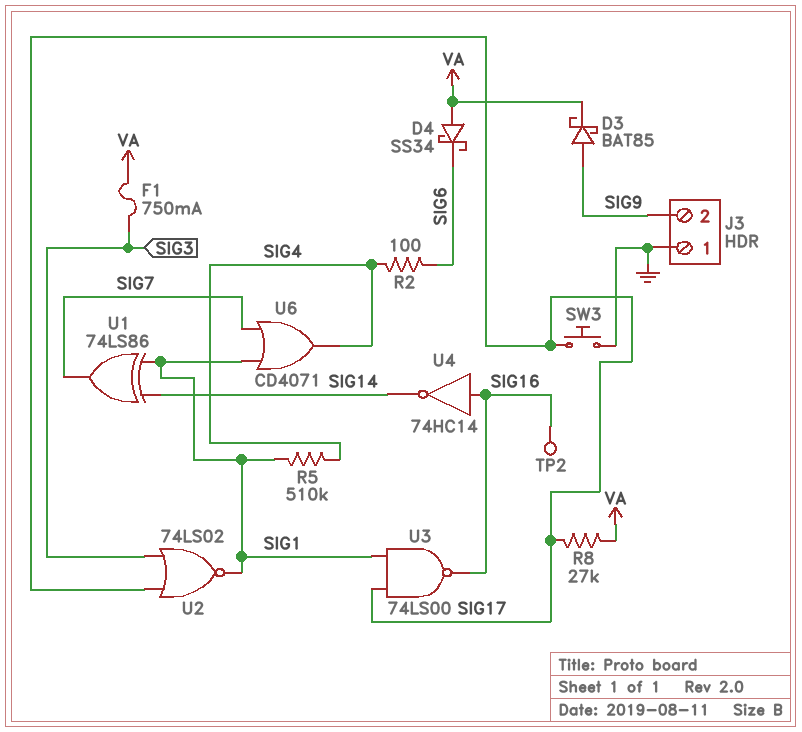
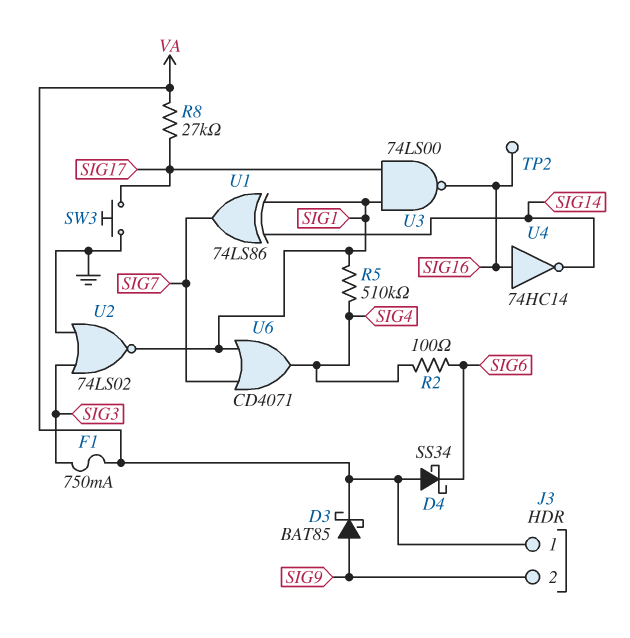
J3 pin 1: GND -> VA
U2: NOR 74LS02 (in SIG3, in SIG17, out SIG1) -> NOR 74LS02 (in GND, in SIG3, out SIG1)

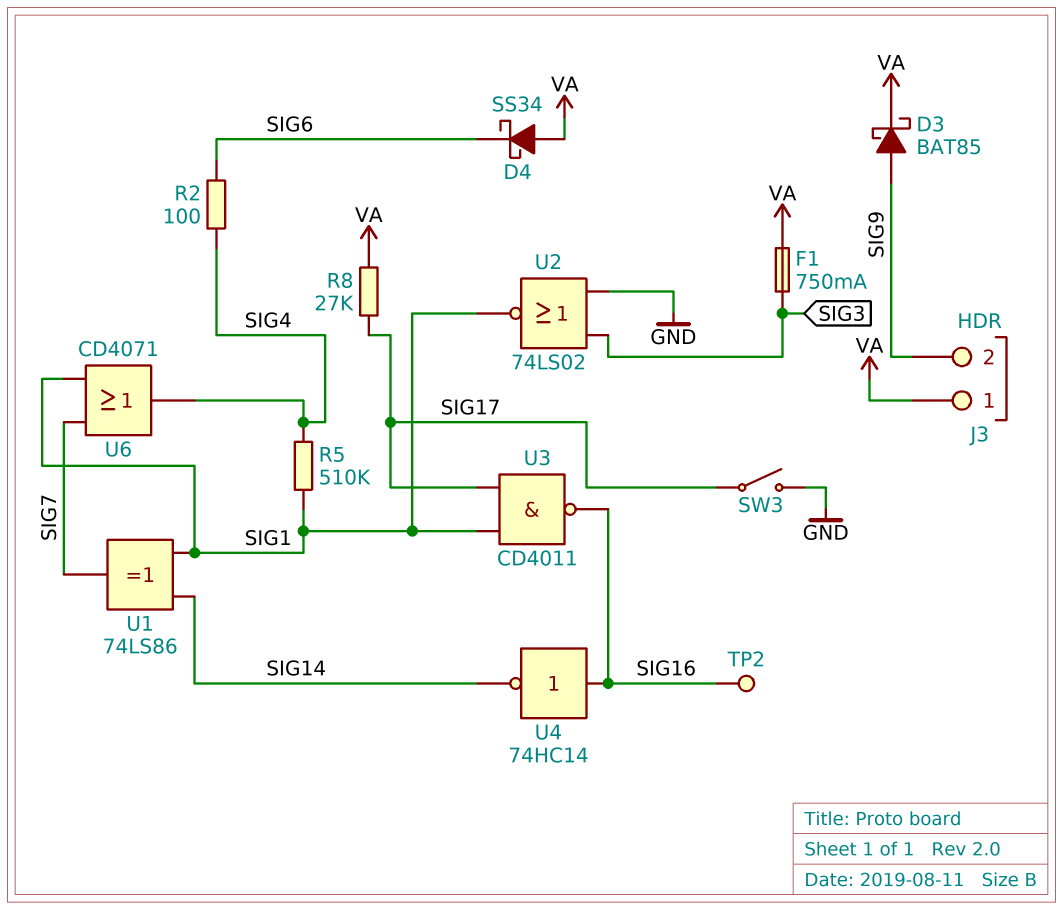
SW3: button (GND, SIG17) -> switch (GND, SIG17)
U3: NAND 74LS00 (in SIG1, in SIG17, out SIG16) -> NAND CD4011 (in SIG1, in SIG17, out SIG16)

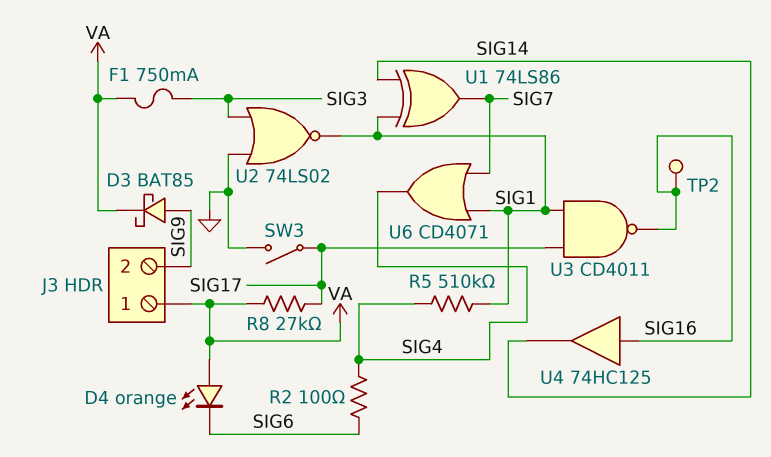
D4: schottky SS34 (A VA, K SIG6) -> LED orange (A VA, K SIG6)
U4: NOT 74HC14 (in SIG16, out SIG14) -> buffer 74HC125 (in SIG16, out SIG14)

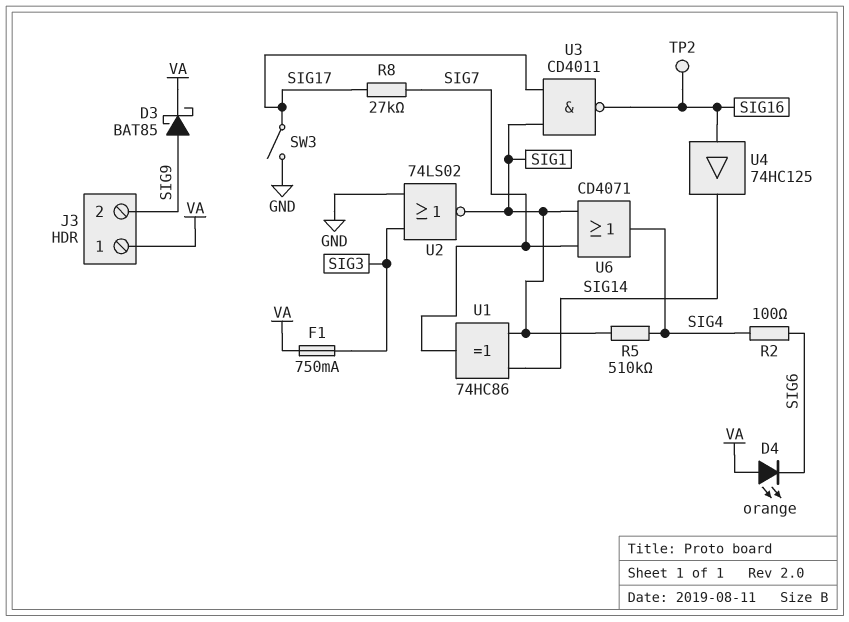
R8: 27k (SIG17, VA) -> 27k (SIG7, SIG17)
U1: XOR 74LS86 (in SIG1, in SIG14, out SIG7) -> XOR 74HC86 (in SIG1, in SIG14, out SIG7)

